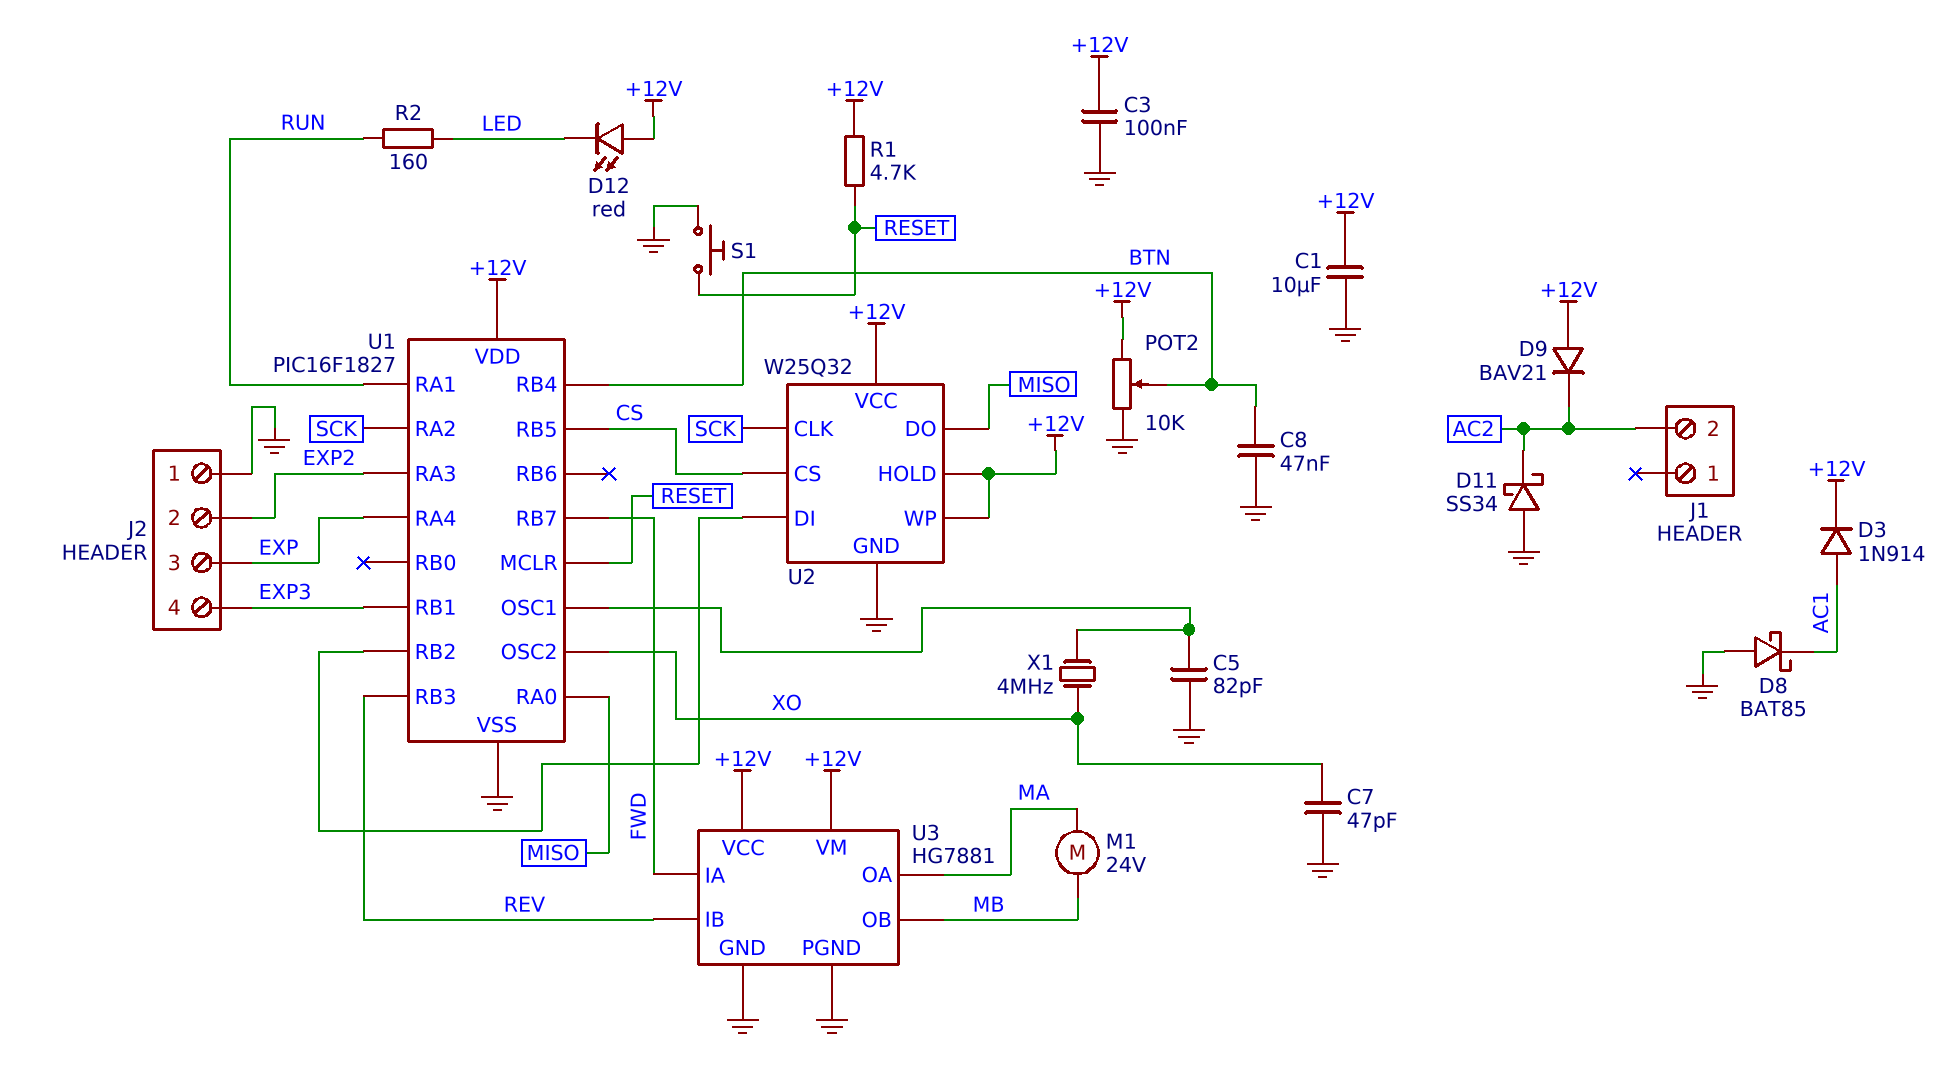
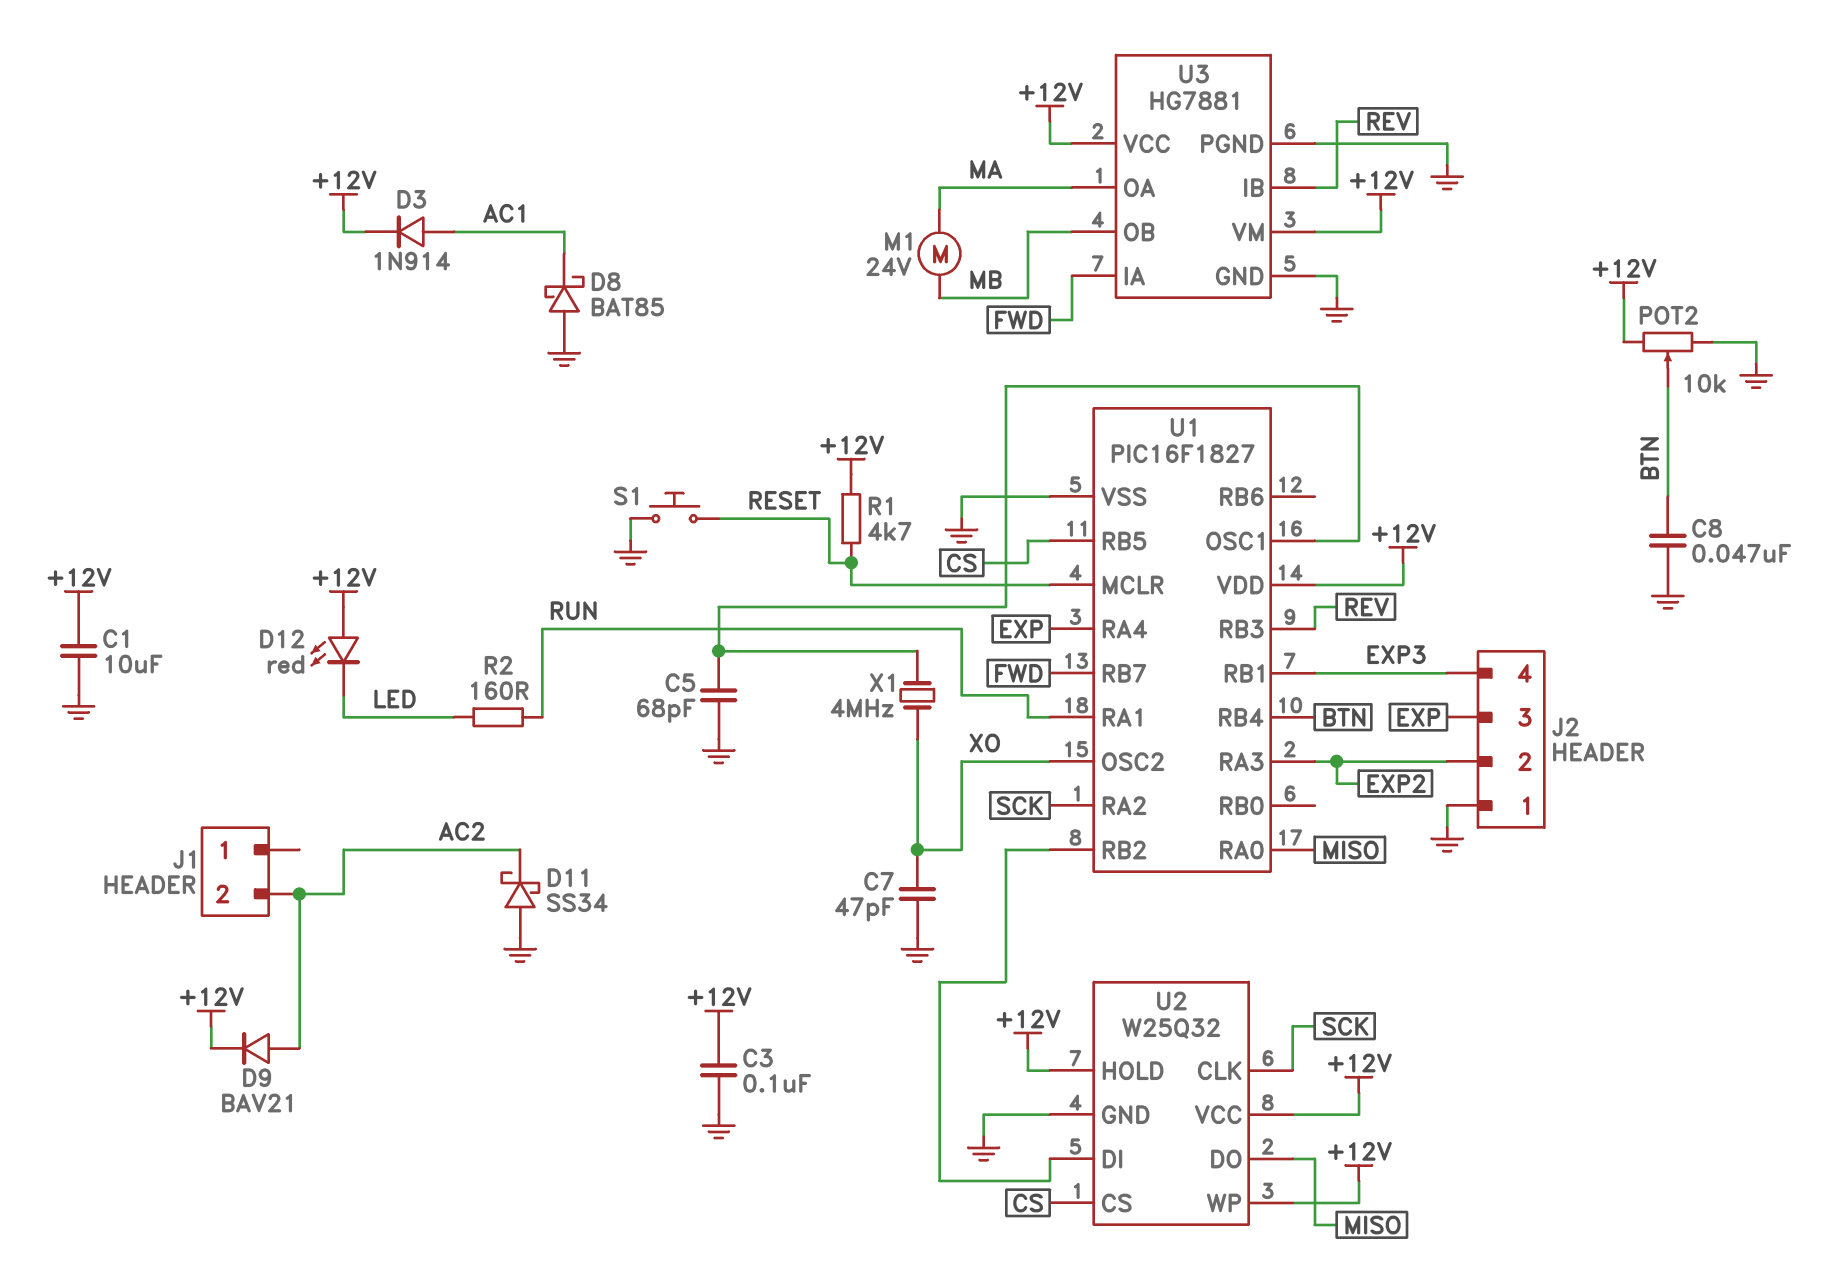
C5: 82pF (GND, U1/OSC1) -> 68pF (GND, U1/OSC1)
D9: diode BAV21 (A +12V, K AC2) -> diode BAV21 (A AC2, K +12V)

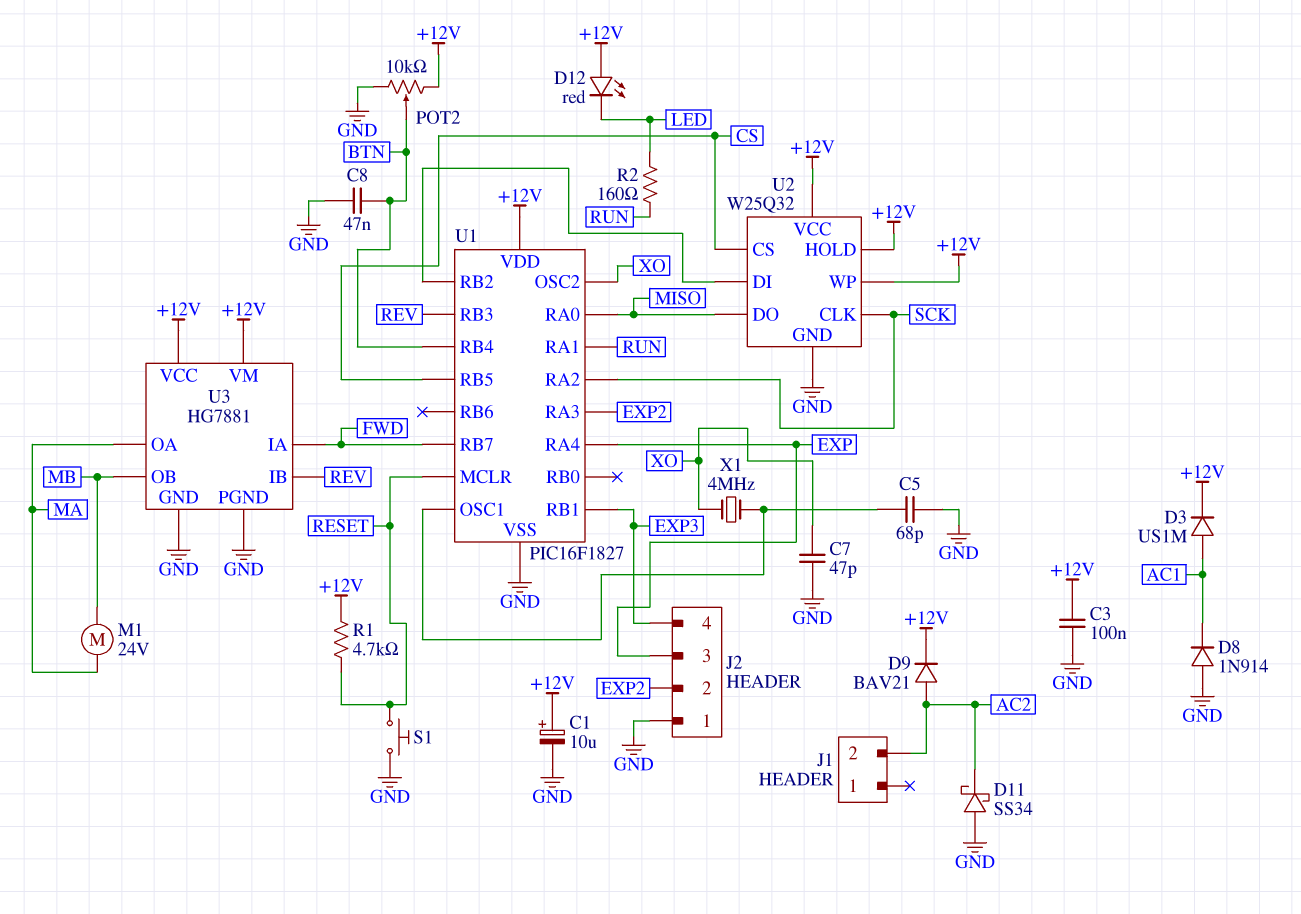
C1: 10uF (+12V, GND) -> 10uF (plus +12V, minus GND)
D3: diode 1N914 (A AC1, K +12V) -> diode US1M (A AC1, K +12V)
D8: schottky BAT85 (A GND, K AC1) -> diode 1N914 (A GND, K AC1)

